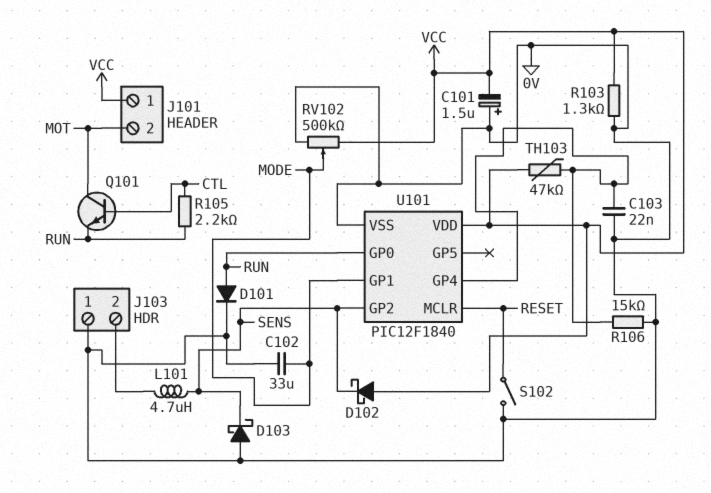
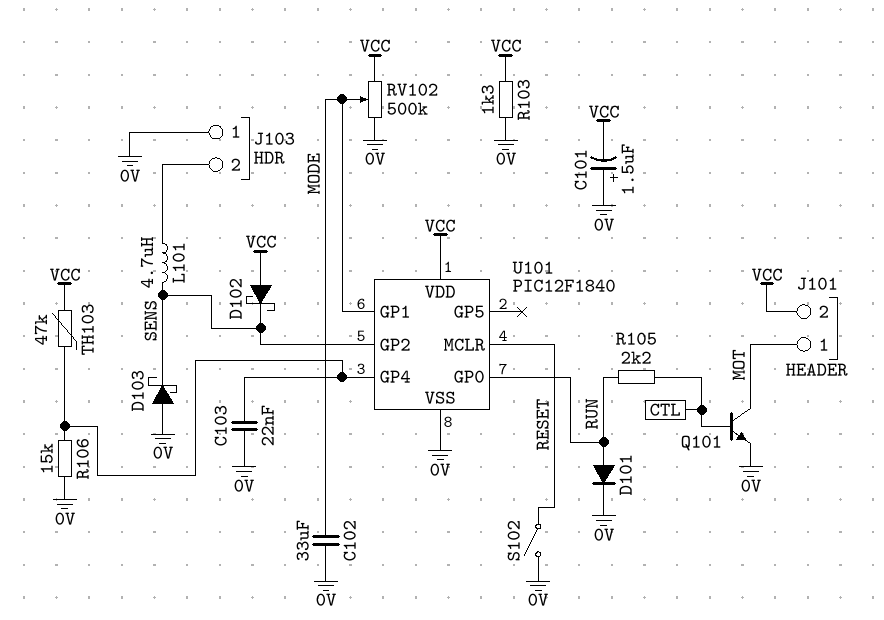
J101 pin 1: VCC -> MOT
J101 pin 2: MOT -> VCC
Q101: NPN (B CTL, C MOT, E RUN) -> NPN (B CTL, C MOT, E 0V)

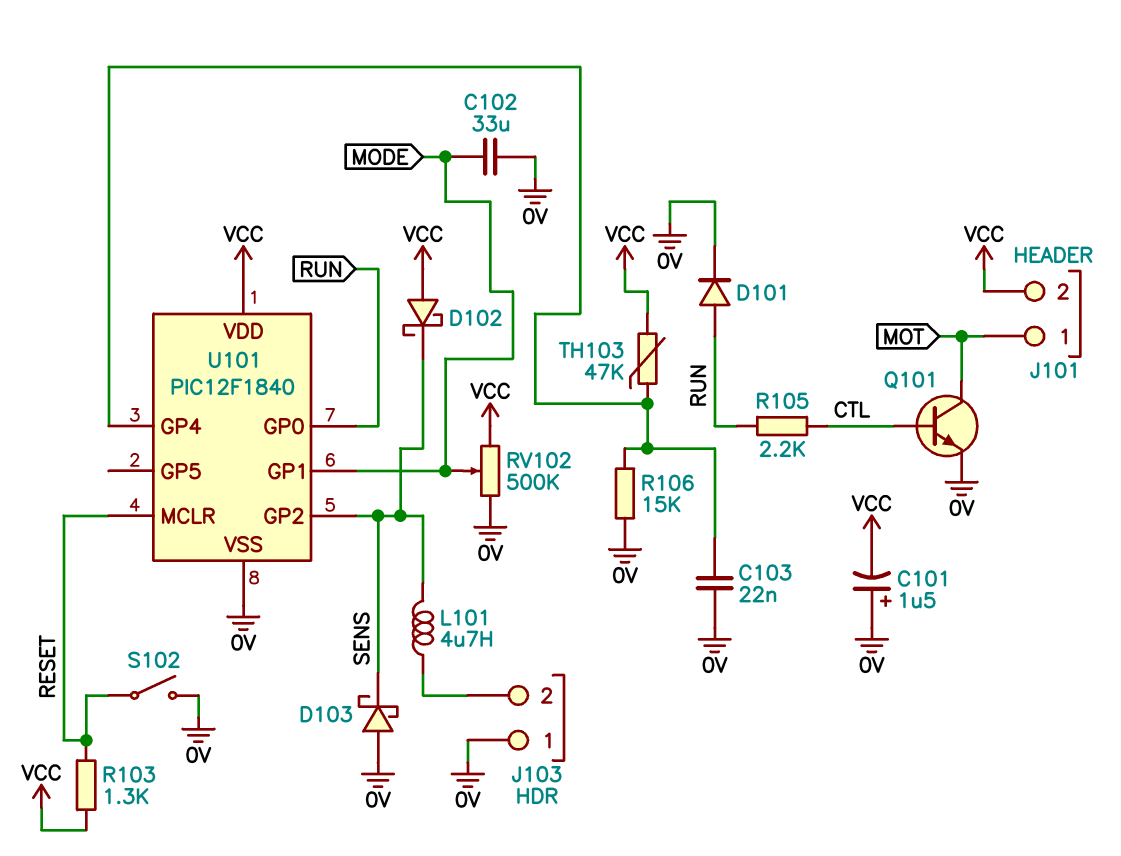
R103: 1.3k (0V, VCC) -> 1.3k (RESET, VCC)

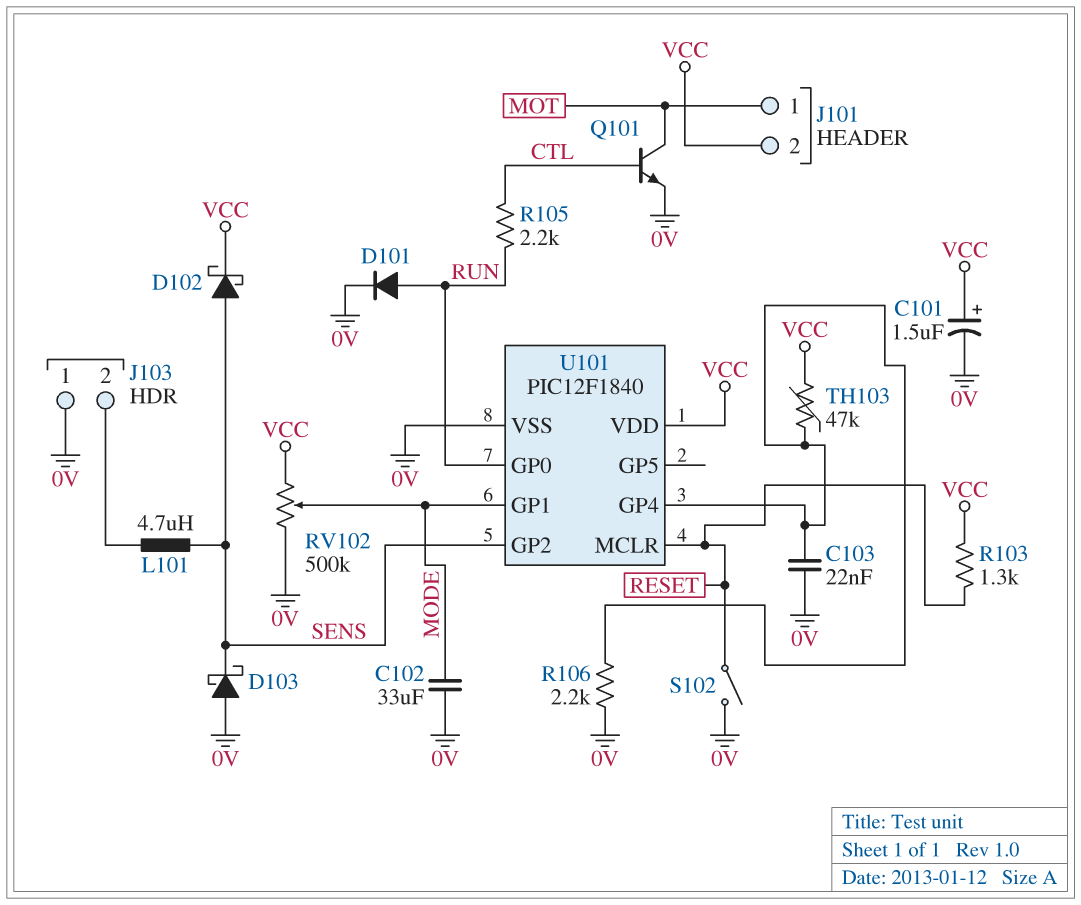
C101: 1.5uF (plus 0V, minus VCC) -> 1.5uF (plus VCC, minus 0V)
D102: schottky (A VCC, K SENS) -> schottky (A SENS, K VCC)
R106: 15k (0V, U101/GP4) -> 2.2k (0V, U101/GP4)

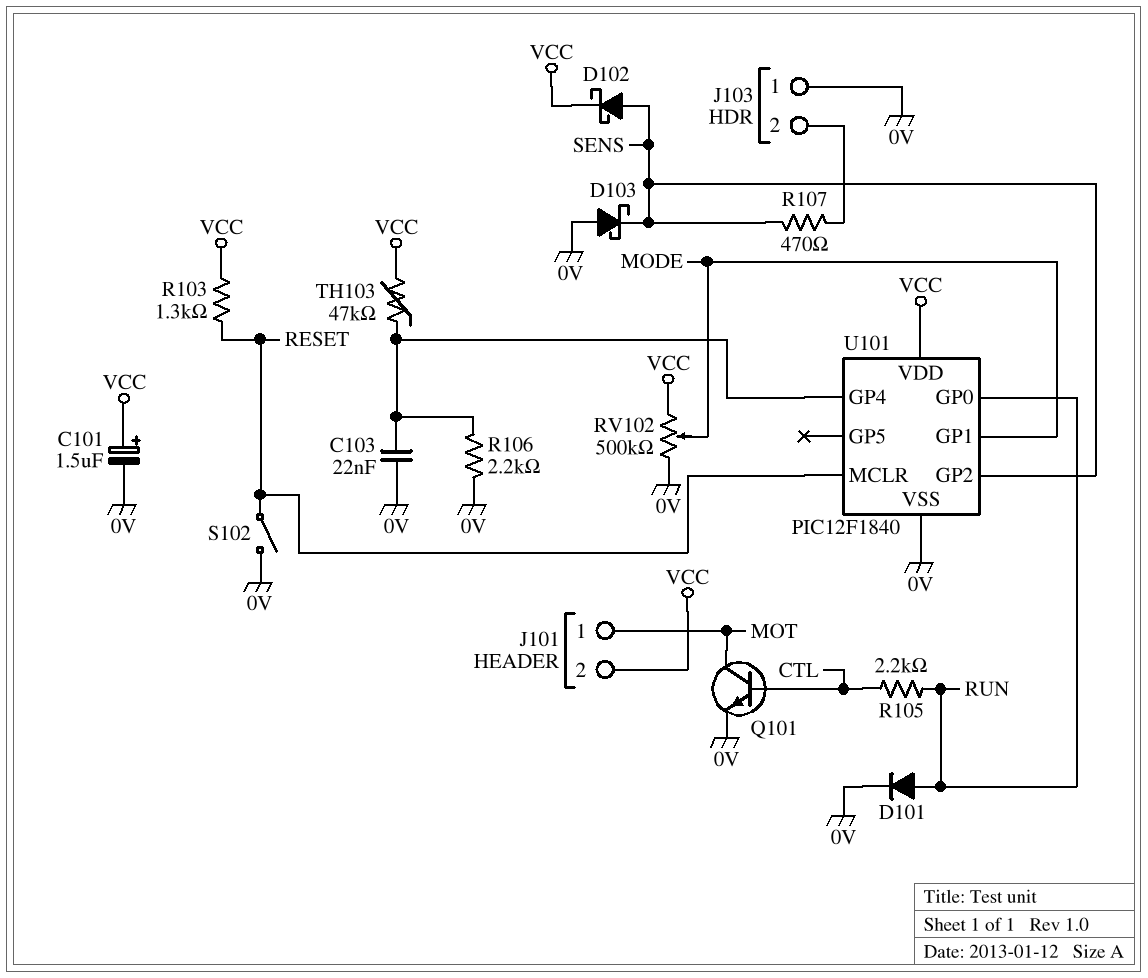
C102: 33uF (0V, MODE) -> none
L101: 4.7uH (J103/2, SENS) -> none
R107: none -> 470 (J103/2, SENS)

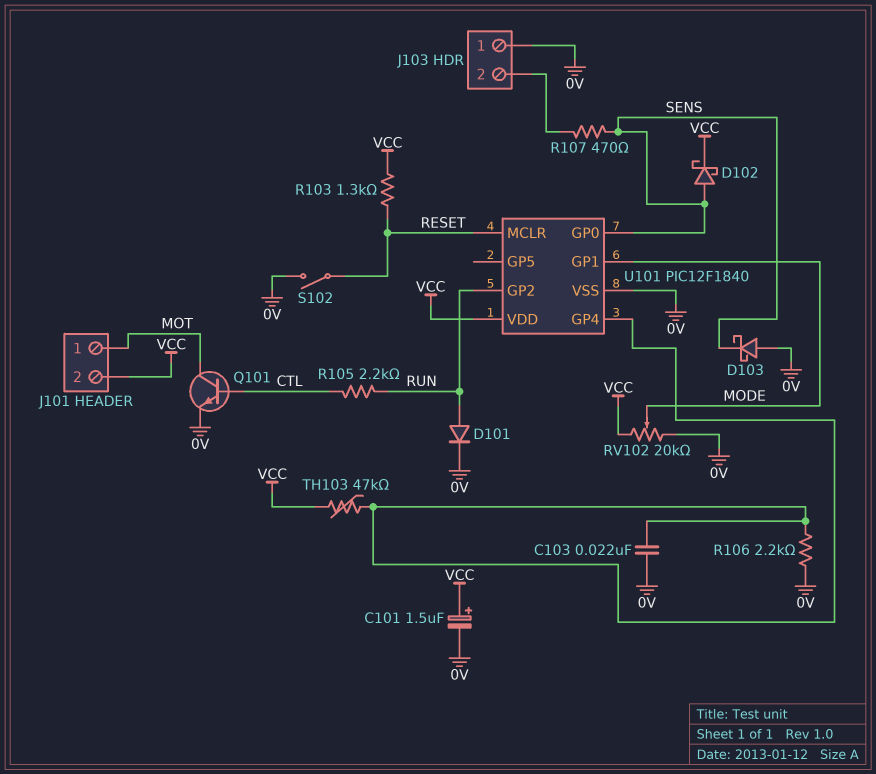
RV102: 500k (0V, VCC, wiper MODE) -> 20k (0V, VCC, wiper MODE)
U101 pin GP0: RUN -> SENS
U101 pin GP2: SENS -> RUN

